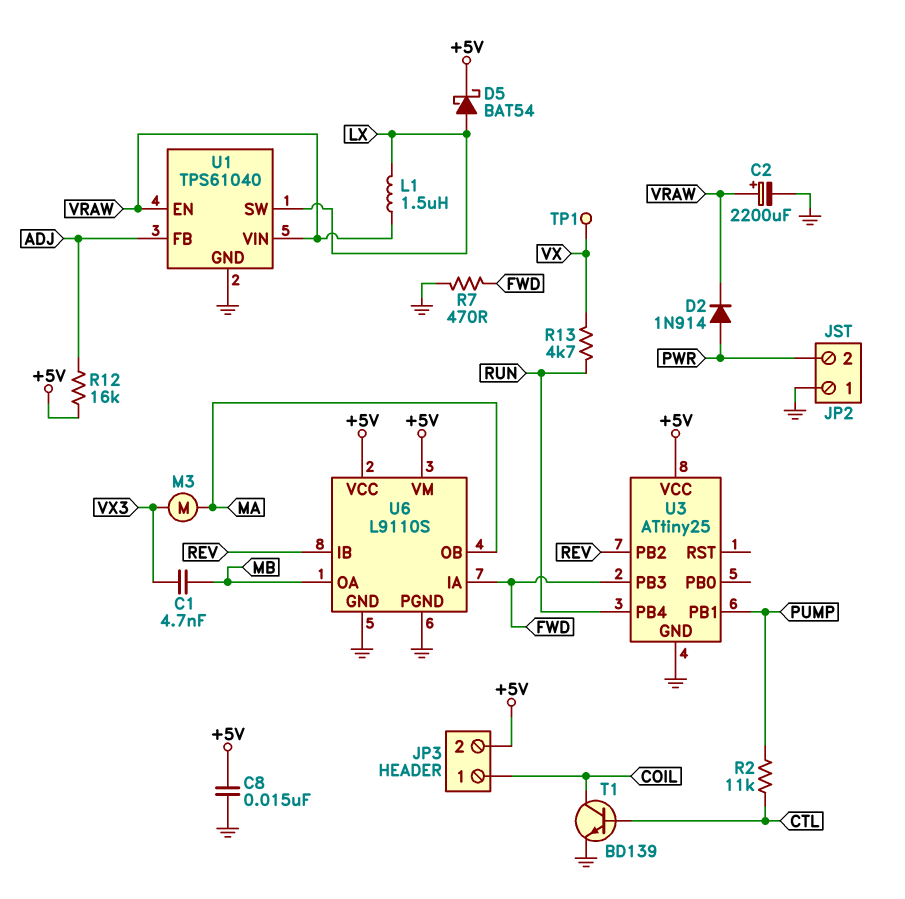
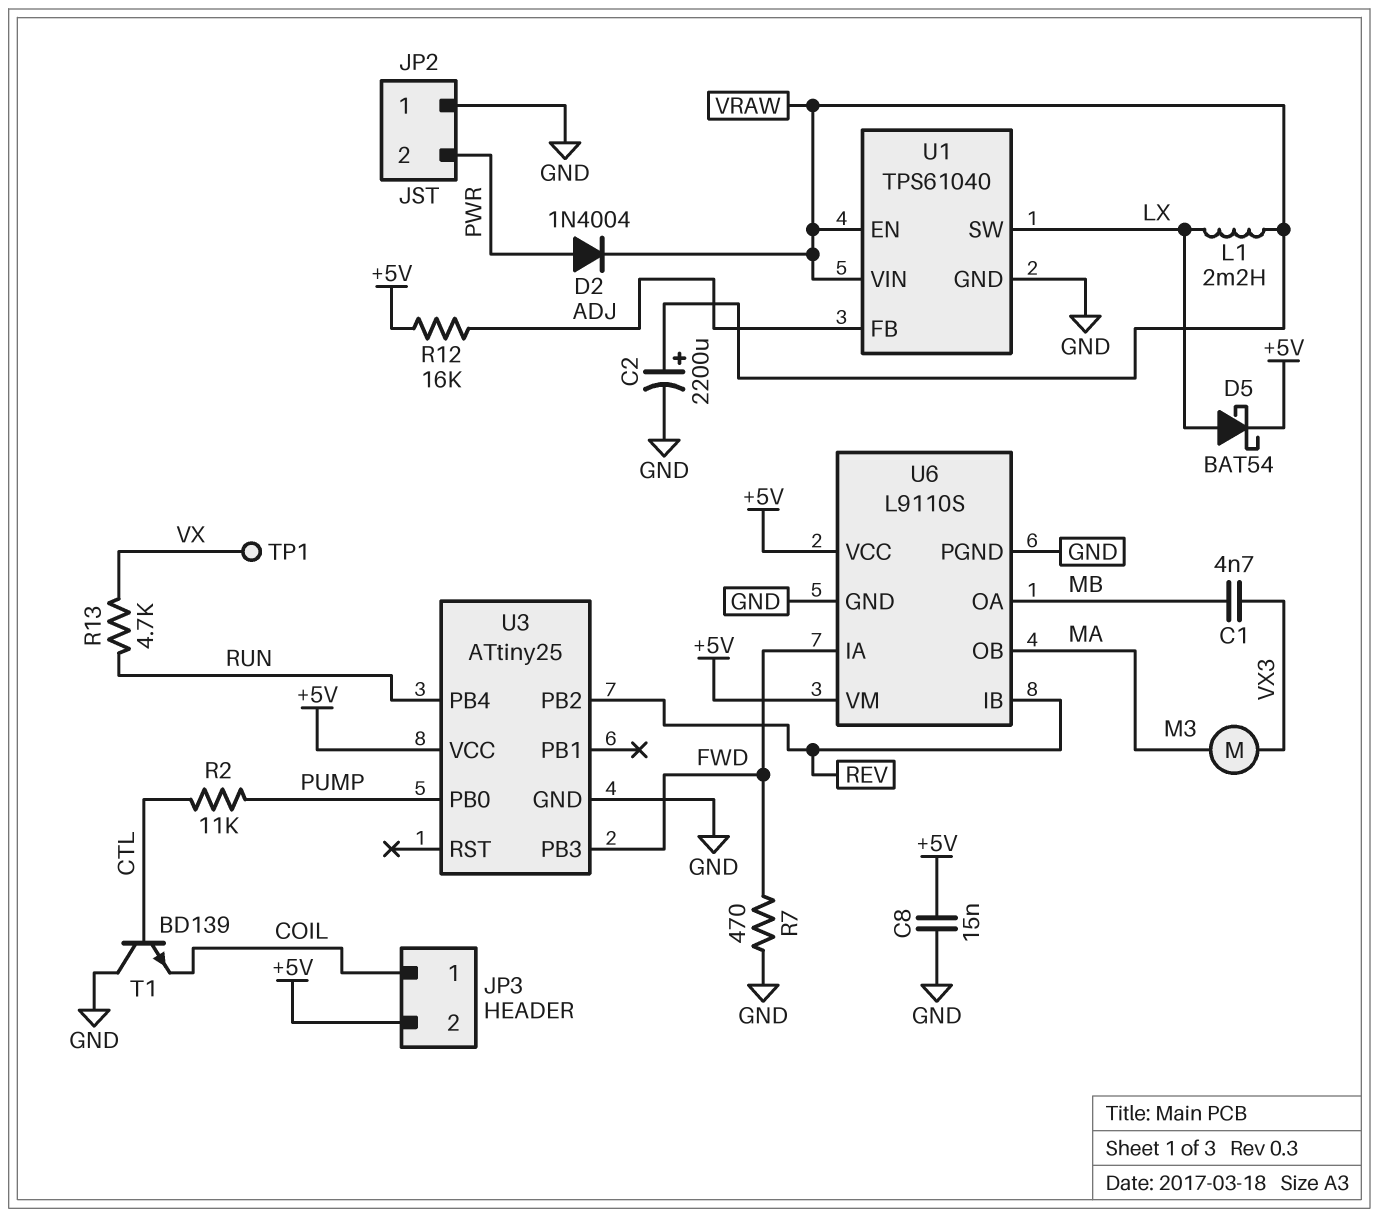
D2: diode 1N914 (A PWR, K VRAW) -> diode 1N4004 (A PWR, K VRAW)
L1: 1.5uH (LX, VRAW) -> 2.2mH (LX, VRAW)
T1: NPN BD139 (B CTL, C COIL, E GND) -> NPN BD139 (B CTL, C GND, E COIL)
U3 pin PB0: none -> PUMP
U3 pin PB1: PUMP -> none

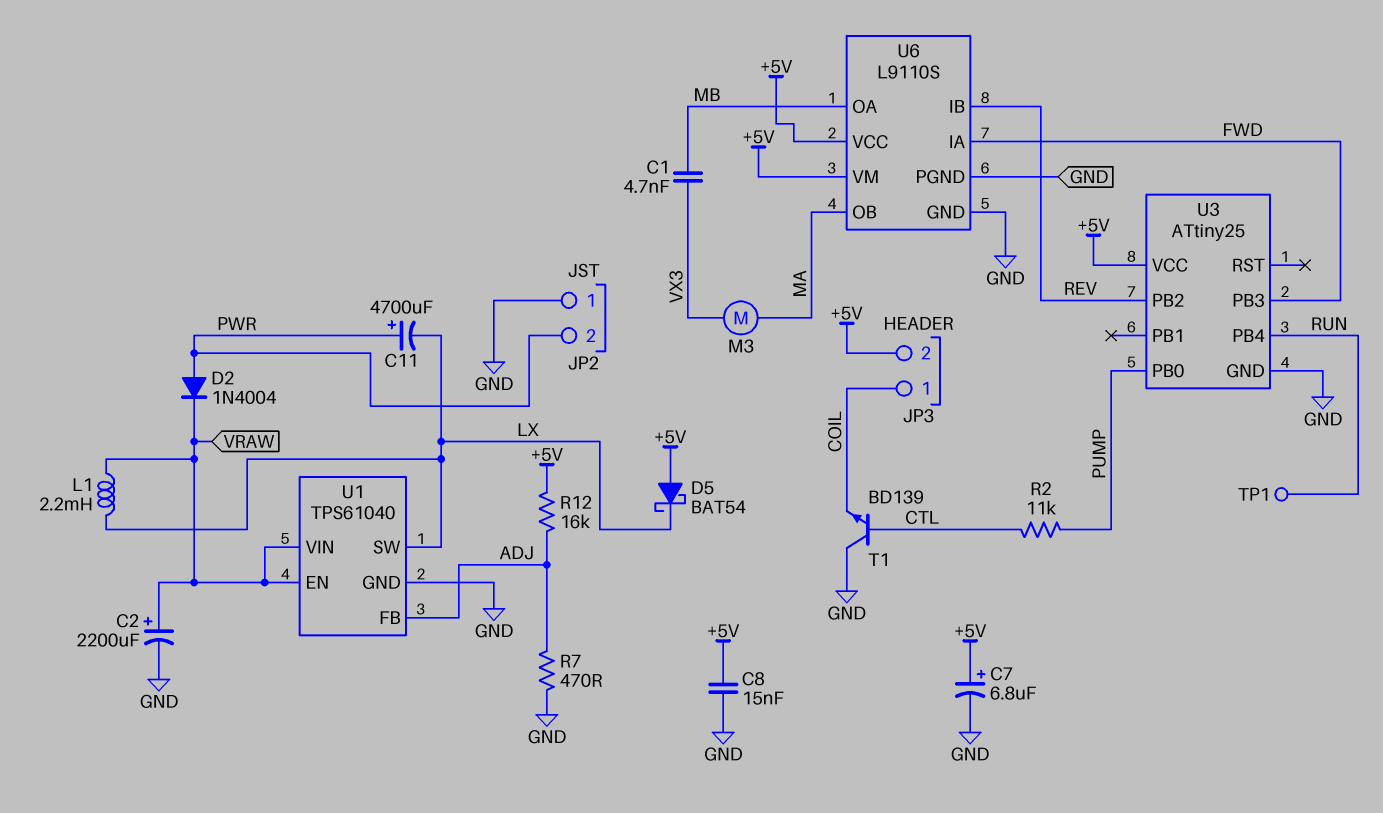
C7: none -> 6.8uF (plus +5V, minus GND)
C11: none -> 4700uF (plus PWR, minus LX)
D5: schottky BAT54 (A LX, K +5V) -> schottky BAT54 (A +5V, K LX)
R7: 470 (FWD, GND) -> 470 (ADJ, GND)
R13: 4.7k (RUN, VX) -> none
TP1: test point (VX) -> test point (RUN)

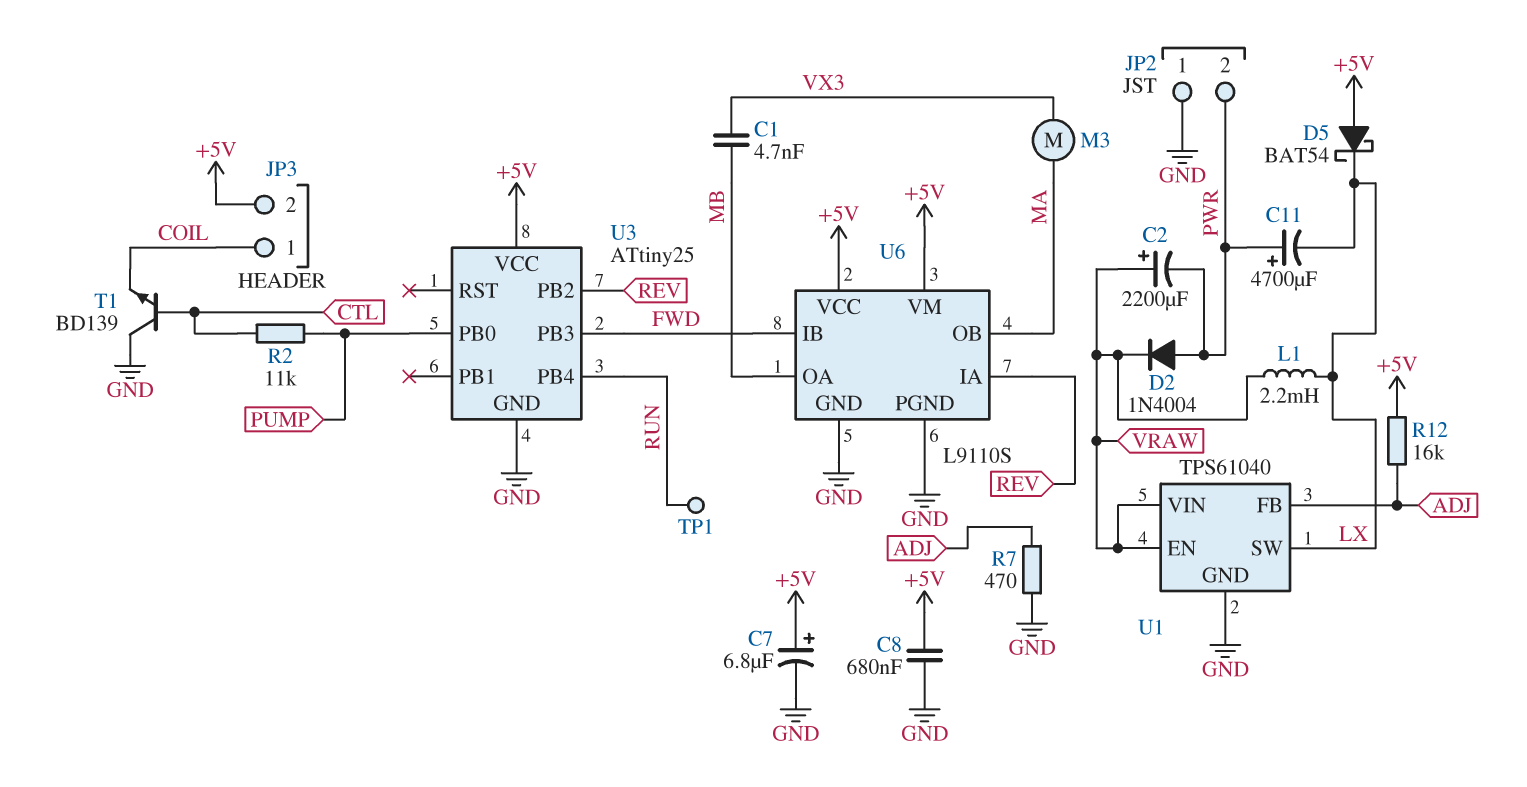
C2: 2200uF (plus VRAW, minus GND) -> 2200uF (plus VRAW, minus PWR)
C8: 15nF (+5V, GND) -> 680nF (+5V, GND)
U6 pin IA: FWD -> REV
U6 pin IB: REV -> FWD

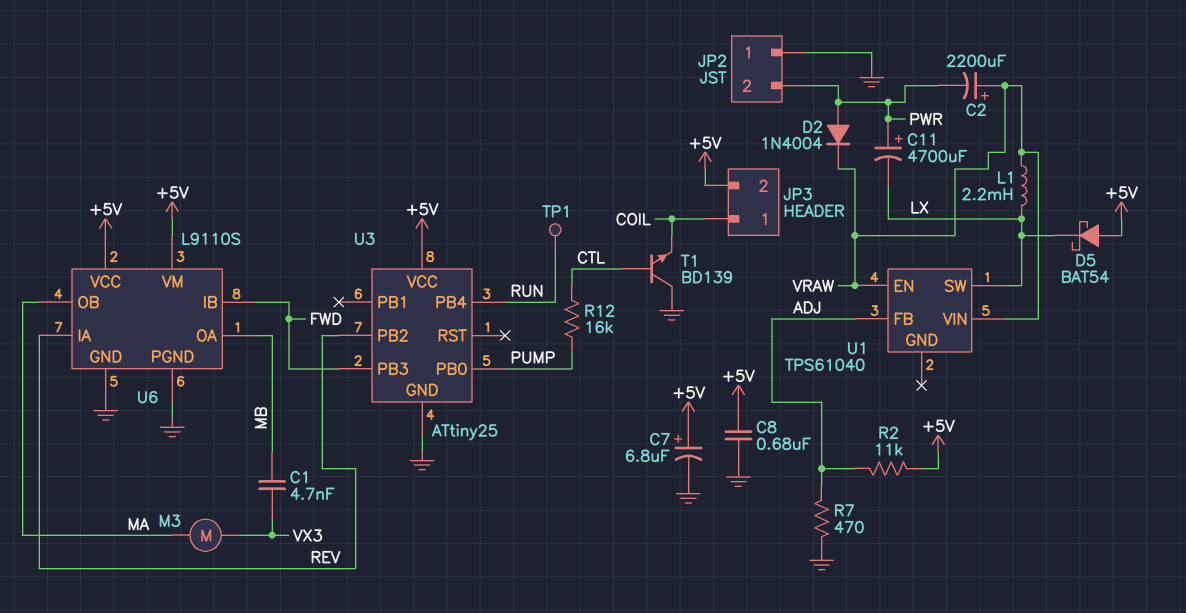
R2: 11k (CTL, PUMP) -> 11k (+5V, ADJ)
R12: 16k (+5V, ADJ) -> 16k (CTL, PUMP)
U1 pin GND: GND -> none

